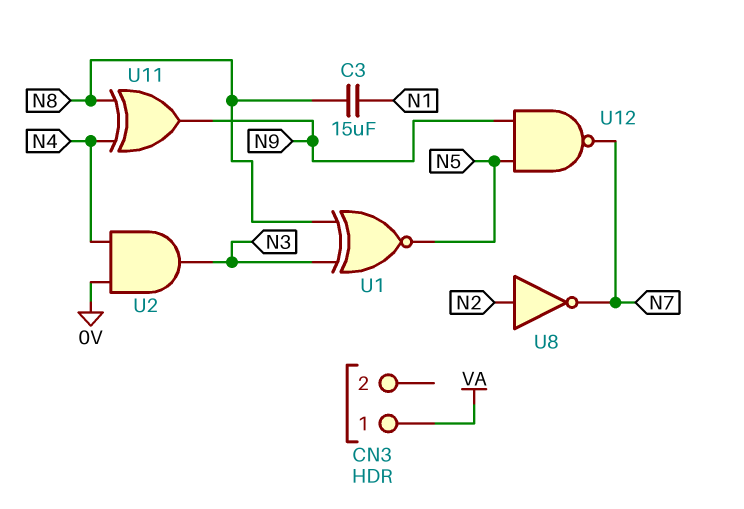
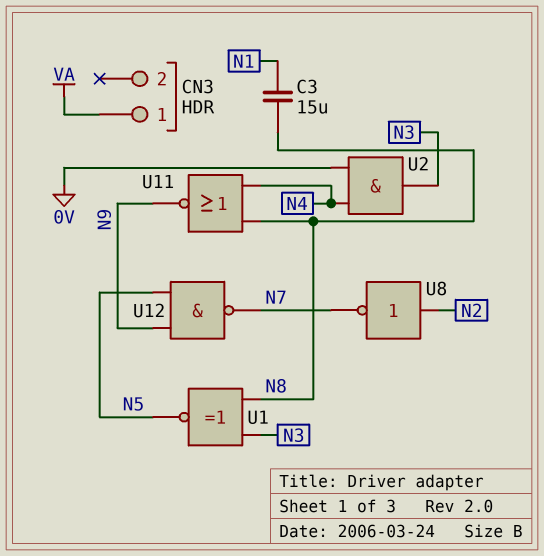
U11: XOR (in N4, in N8, out N9) -> NOR (in N4, in N8, out N9)

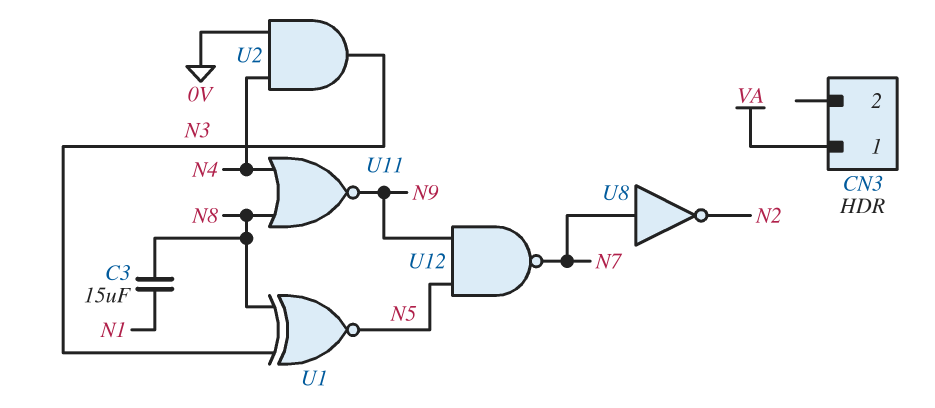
U8: NOT (in N2, out N7) -> NOT (in N7, out N2)

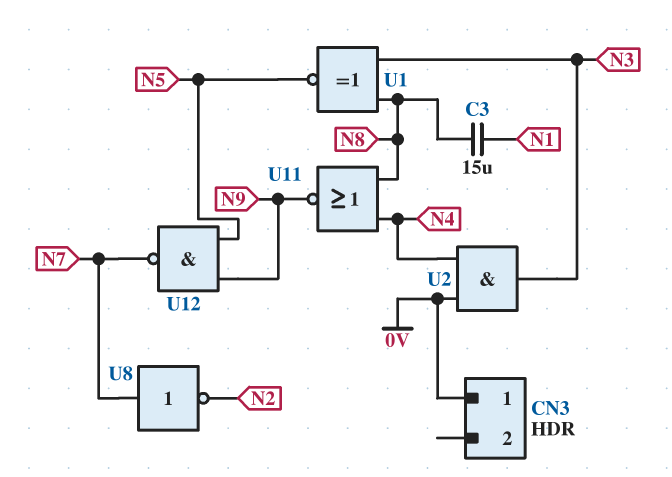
CN3 pin 1: VA -> 0V

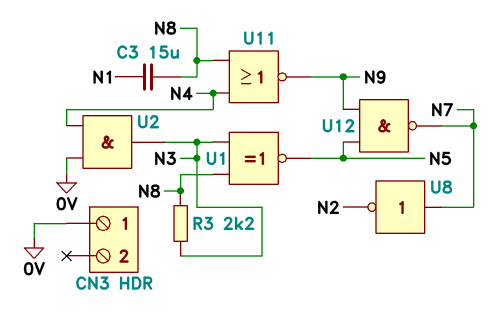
R3: none -> 2.2k (N3, N8)

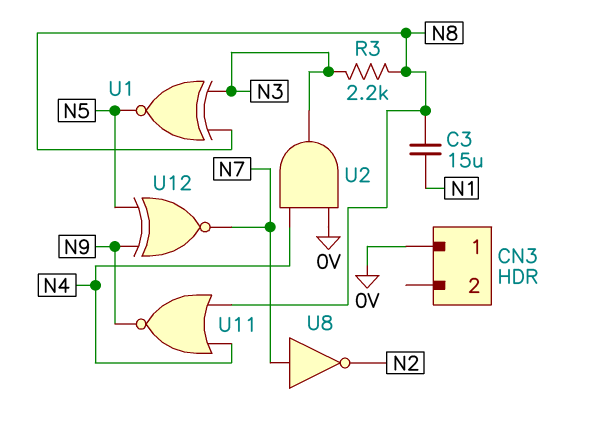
U12: NAND (in N5, in N9, out N7) -> XNOR (in N5, in N9, out N7)

